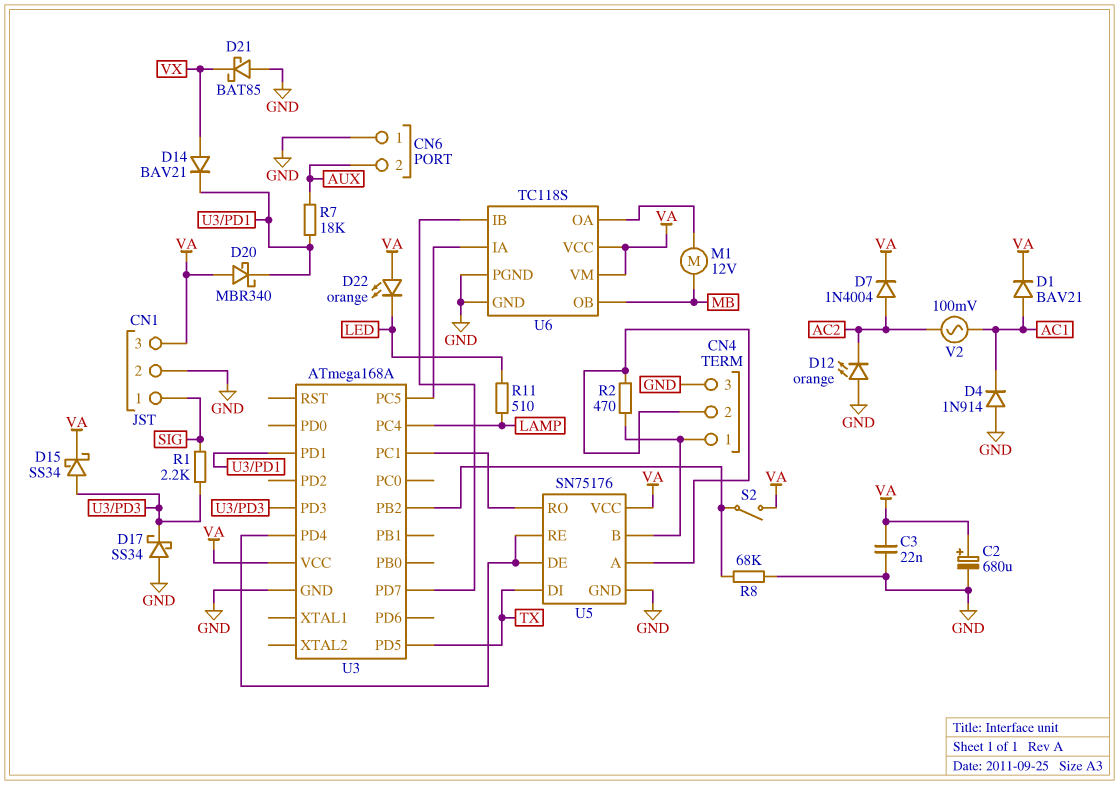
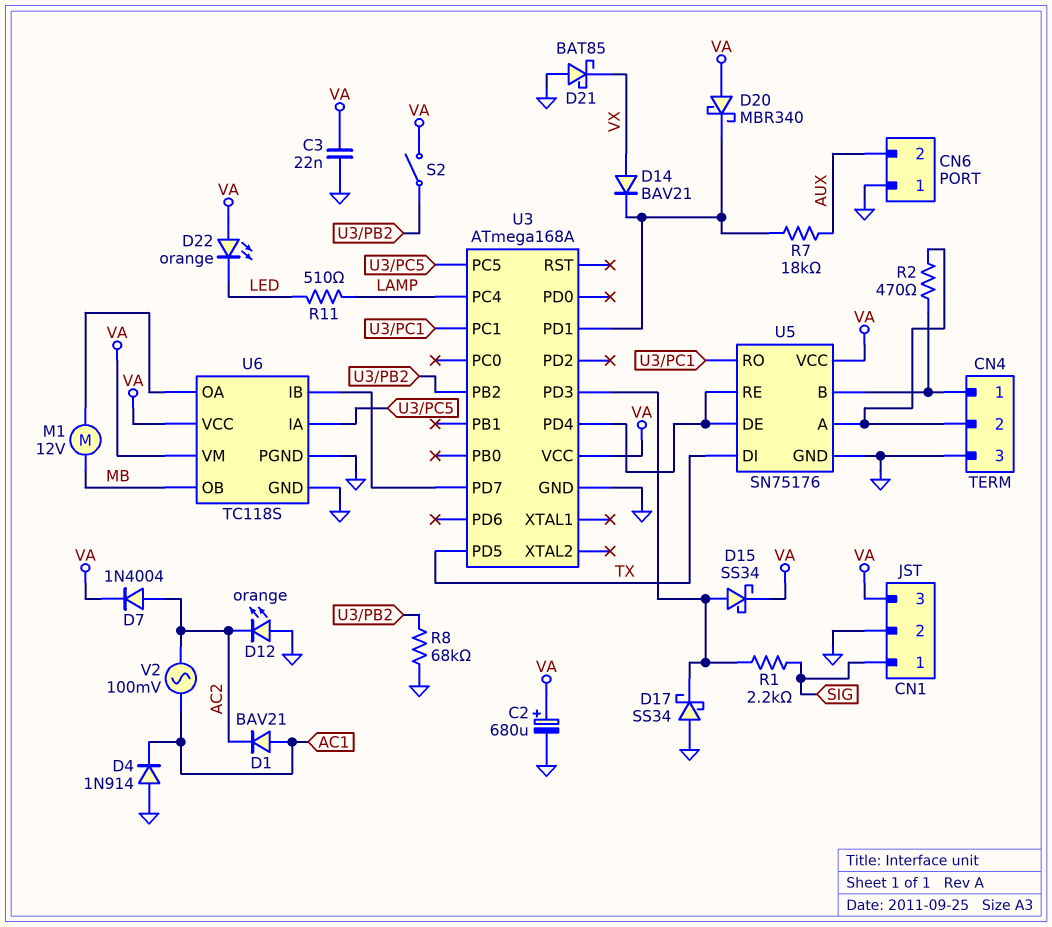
D1: diode BAV21 (A AC1, K VA) -> diode BAV21 (A AC1, K AC2)

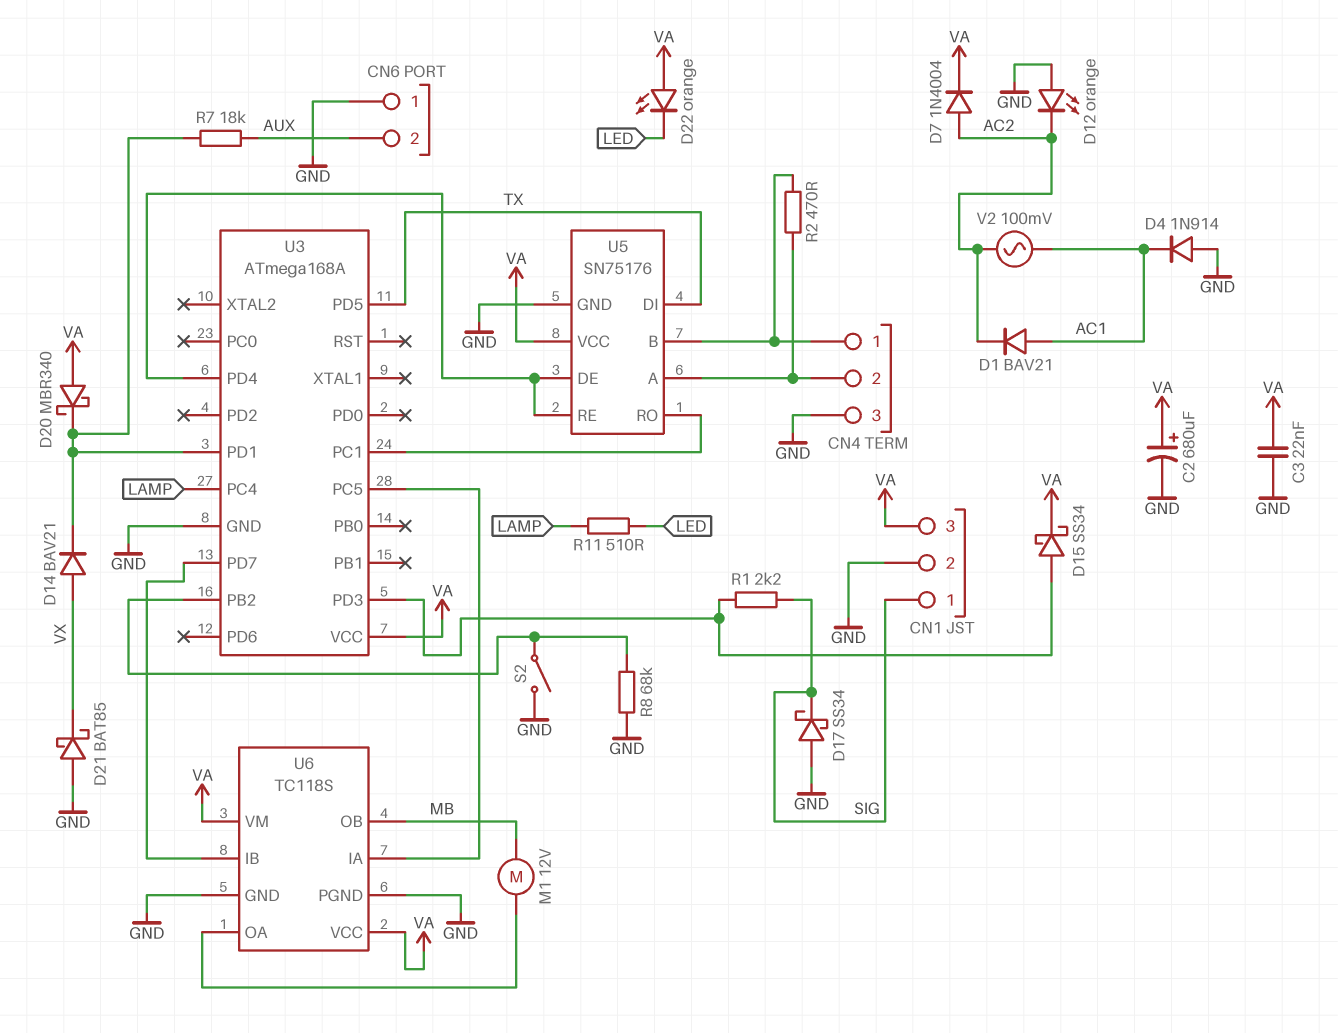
D17: schottky SS34 (A GND, K U3/PD3) -> schottky SS34 (A GND, K SIG)
S2: switch (U3/PB2, VA) -> switch (GND, U3/PB2)

